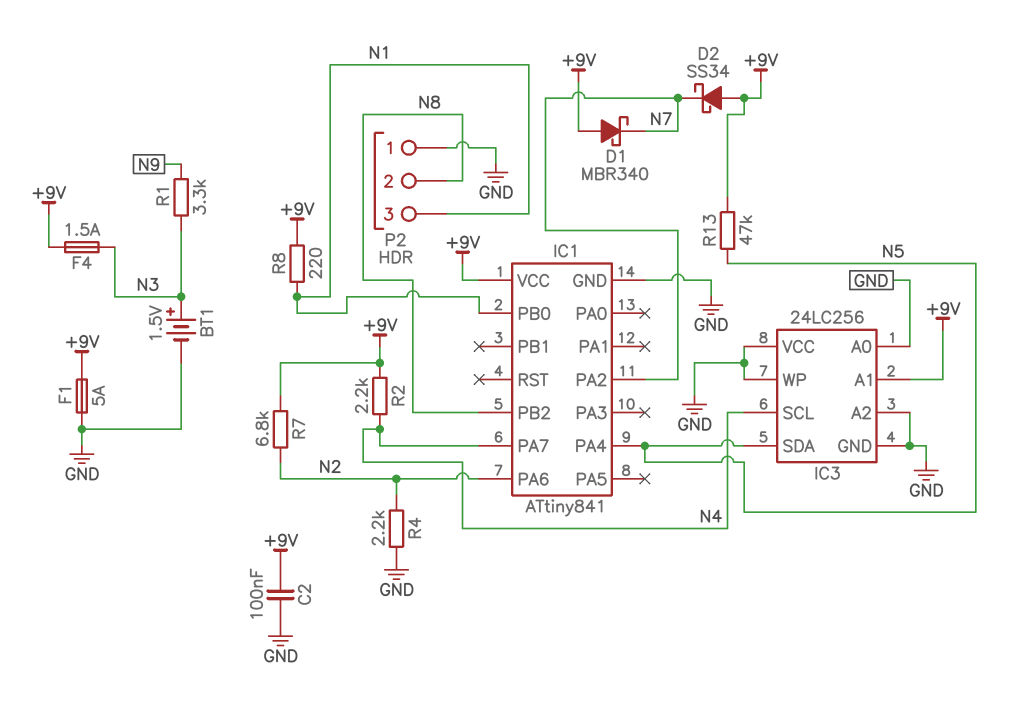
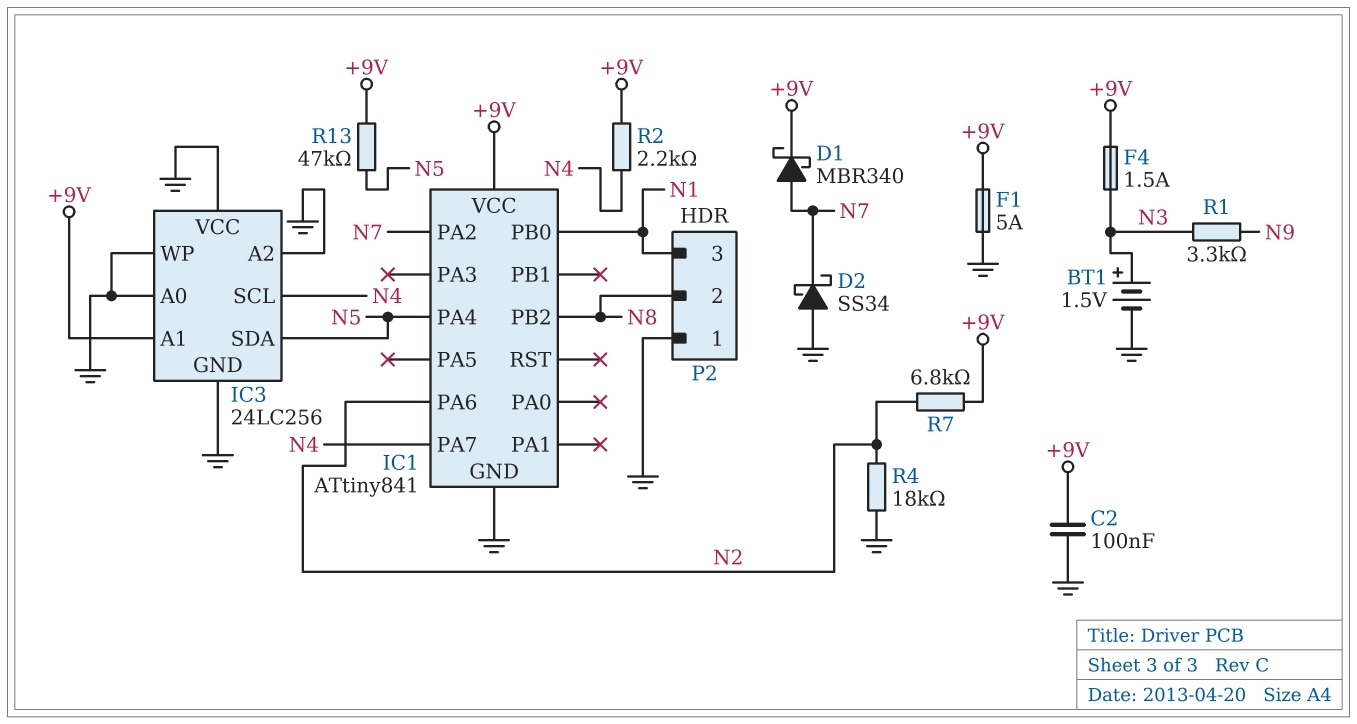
D1: schottky MBR340 (A +9V, K N7) -> schottky MBR340 (A N7, K +9V)
D2: schottky SS34 (A +9V, K N7) -> schottky SS34 (A GND, K N7)
R4: 2.2k (GND, N2) -> 18k (GND, N2)
R8: 220 (+9V, N1) -> none

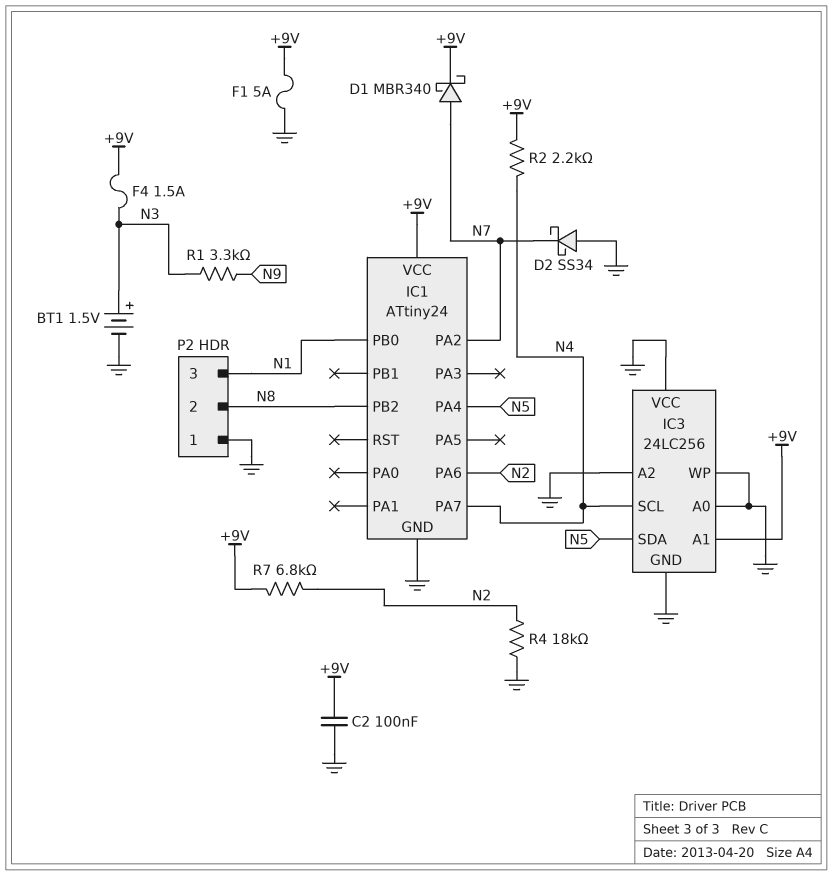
IC1: ATtiny841 -> ATtiny24
R13: 47k (+9V, N5) -> none

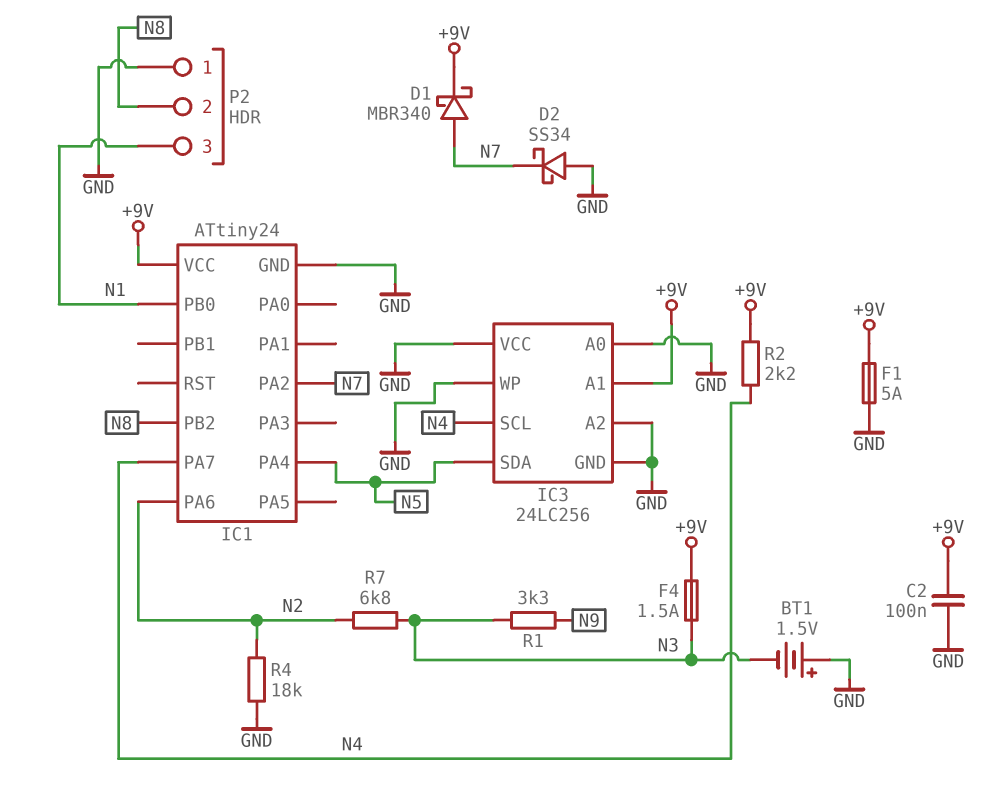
BT1: 1.5V (plus N3, minus GND) -> 1.5V (plus GND, minus N3)
R7: 6.8k (+9V, N2) -> 6.8k (N2, N3)

